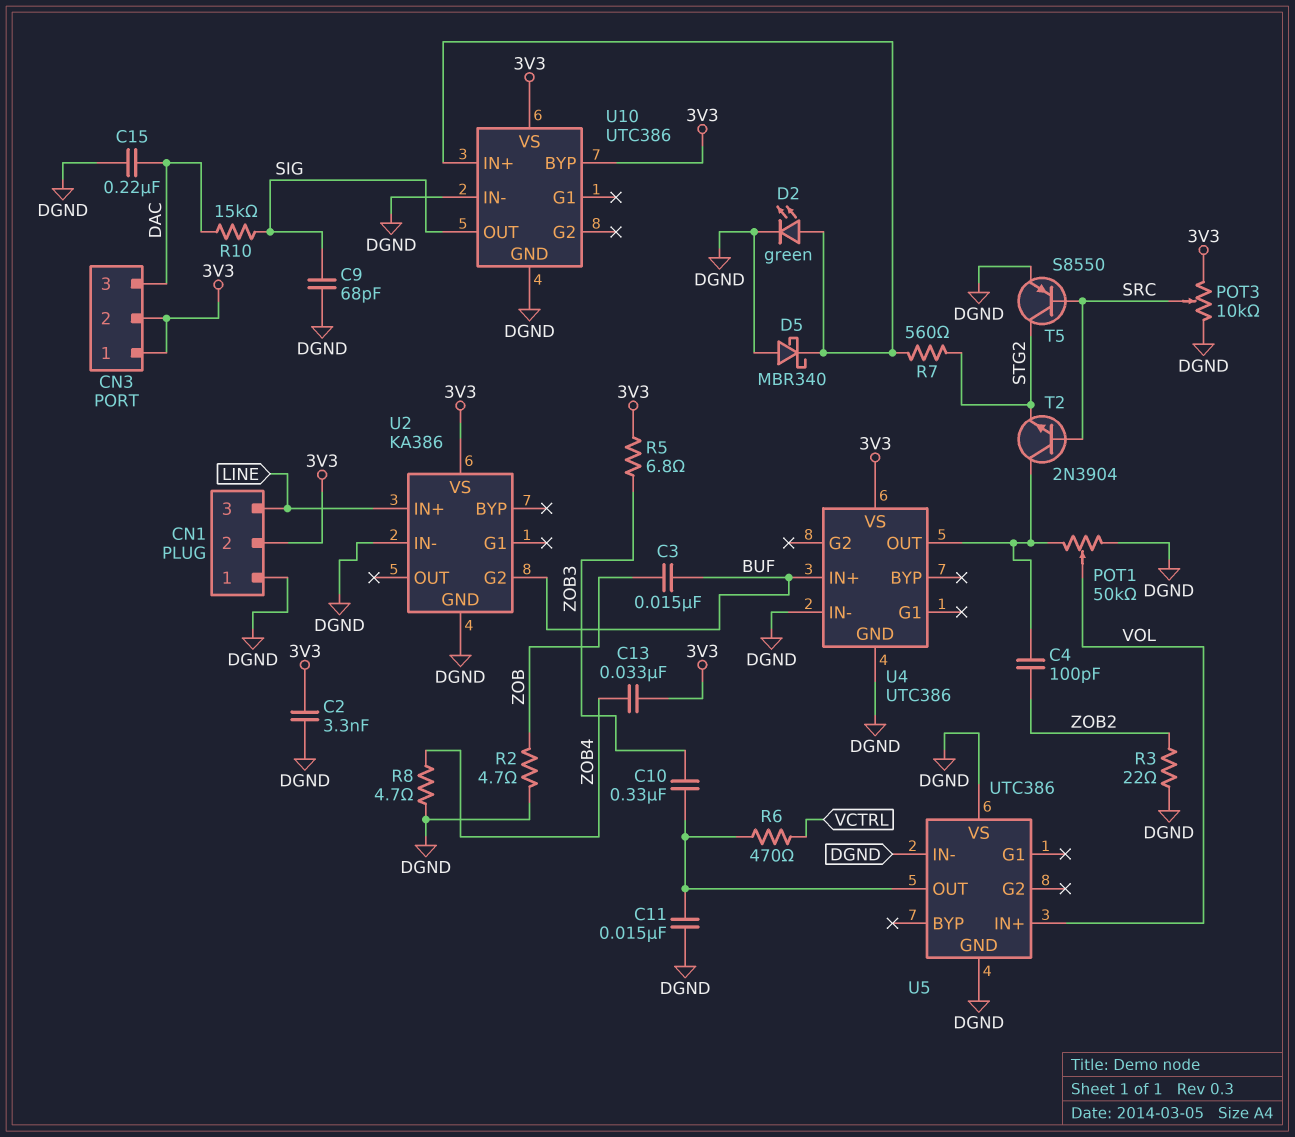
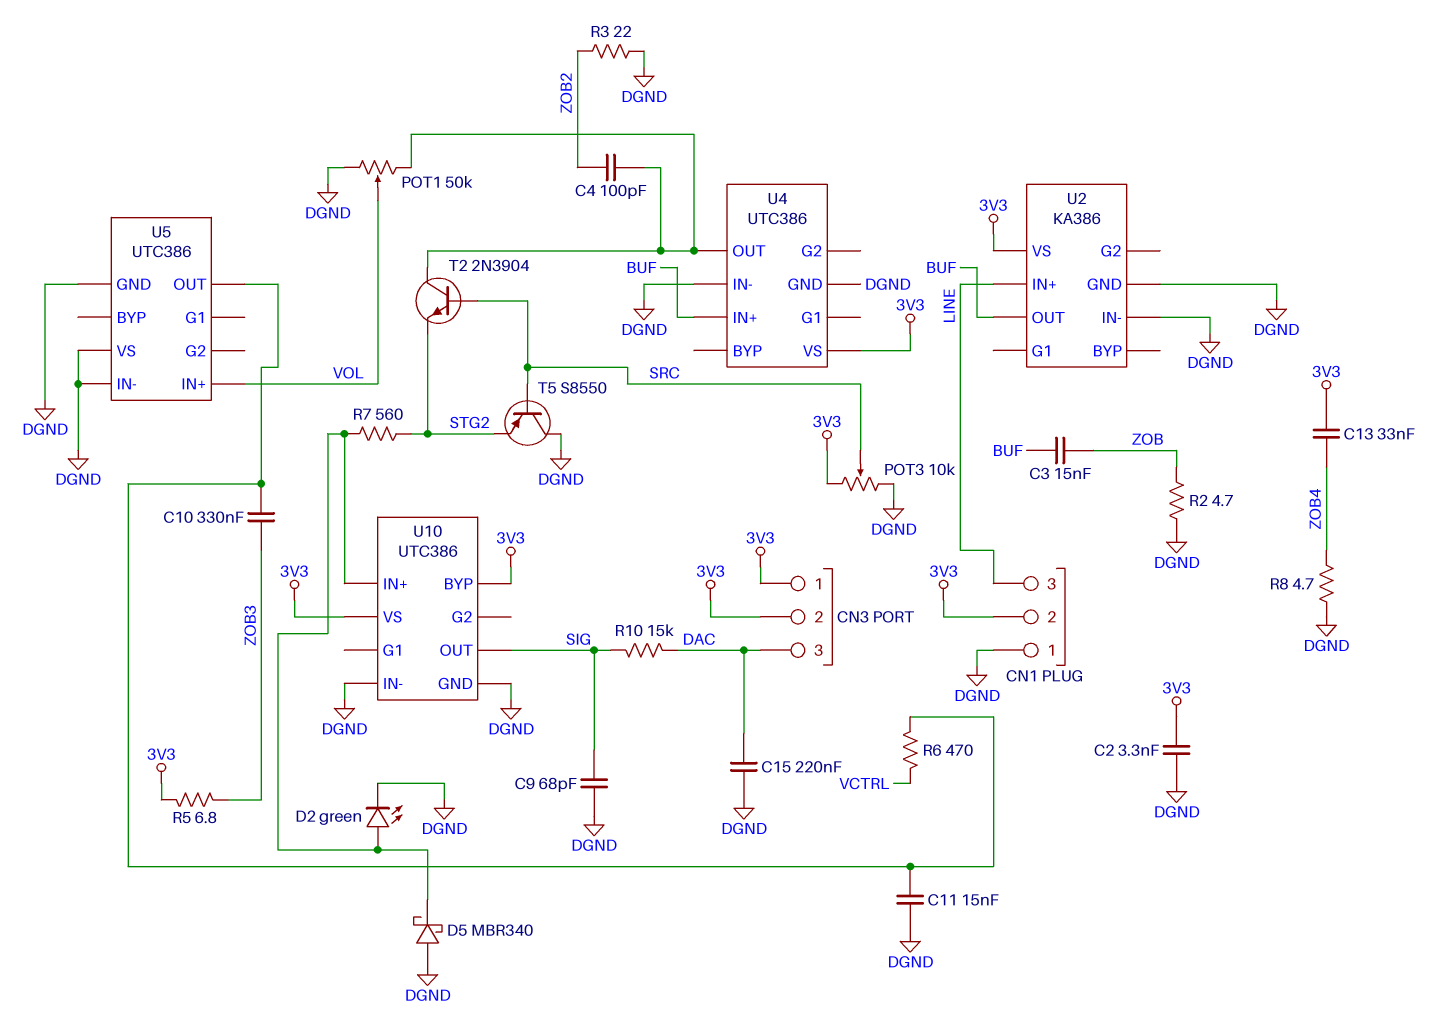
T5: PNP S8550 (B SRC, C STG2, E DGND) -> PNP S8550 (B SRC, C DGND, E STG2)
U2 pin G2: BUF -> none
U2 pin OUT: none -> BUF

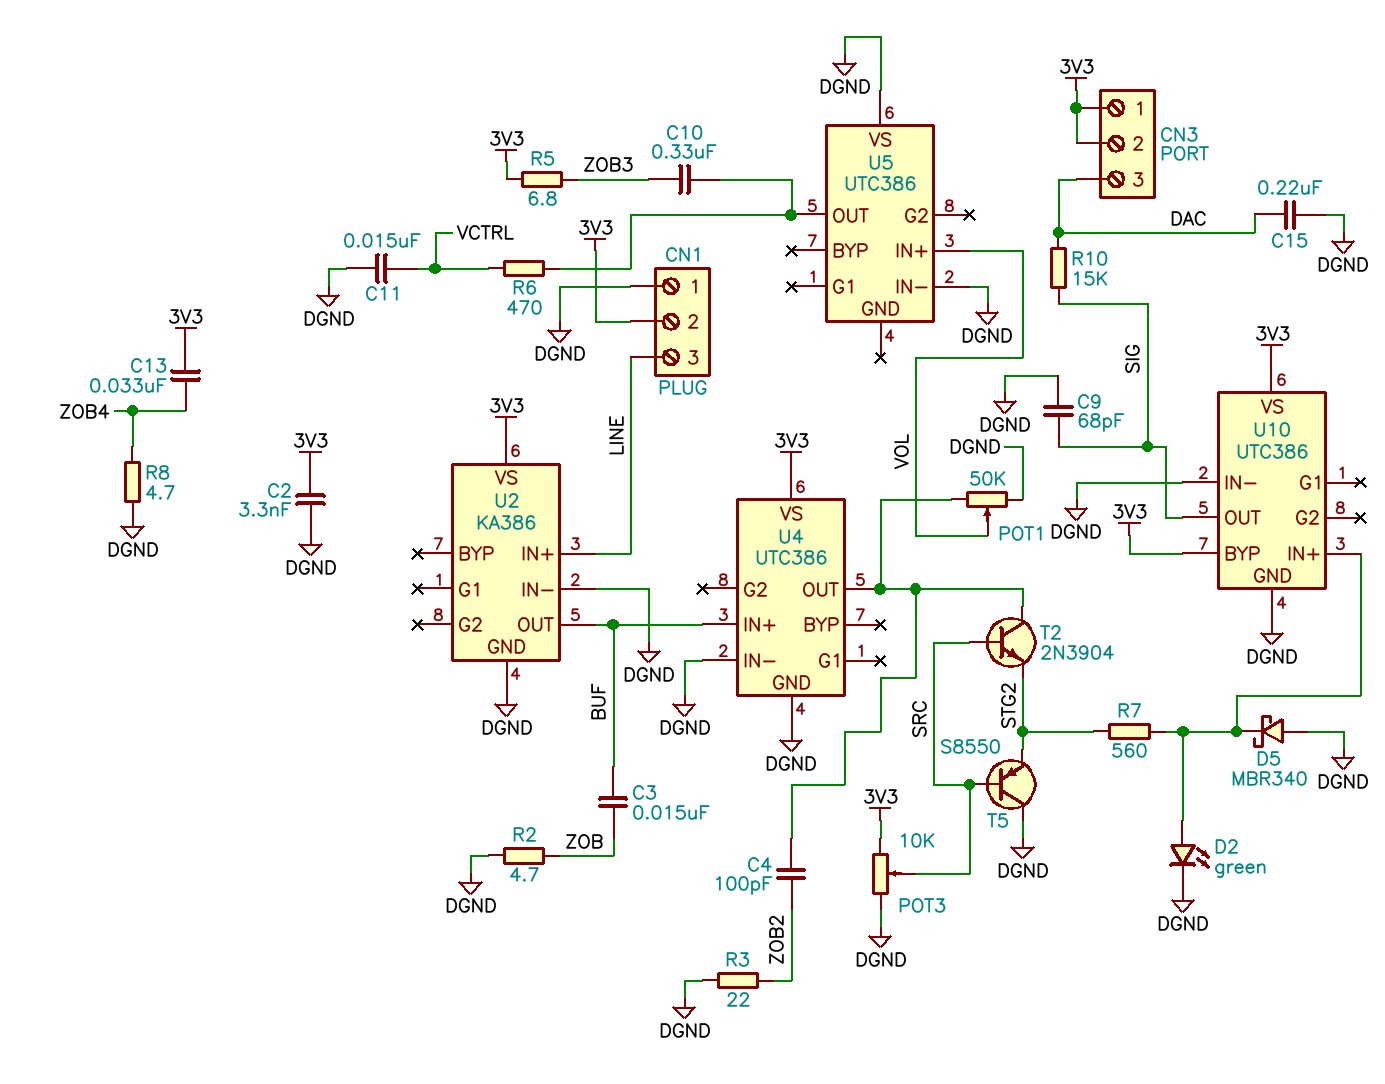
C11: 15nF (DGND, U5/OUT) -> 15nF (DGND, VCTRL)
U5 pin GND: DGND -> none

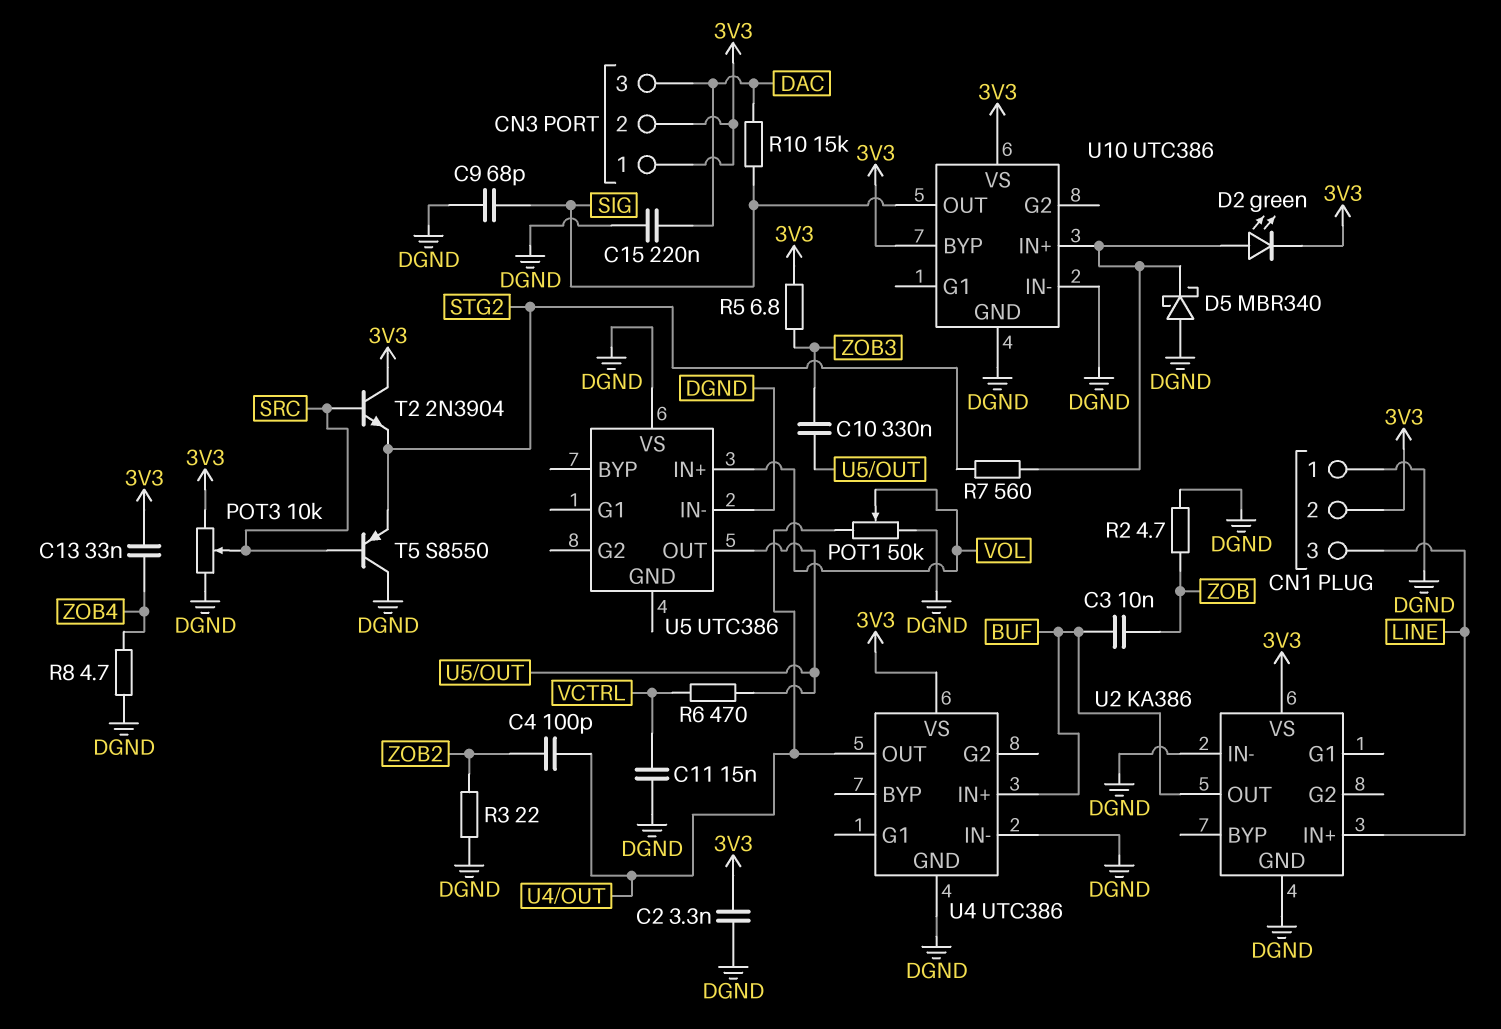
C3: 15nF (BUF, ZOB) -> 10nF (BUF, ZOB)
D2: LED green (A U10/IN+, K DGND) -> LED green (A U10/IN+, K 3V3)
T2: NPN 2N3904 (B SRC, C U4/OUT, E STG2) -> NPN 2N3904 (B SRC, C 3V3, E STG2)

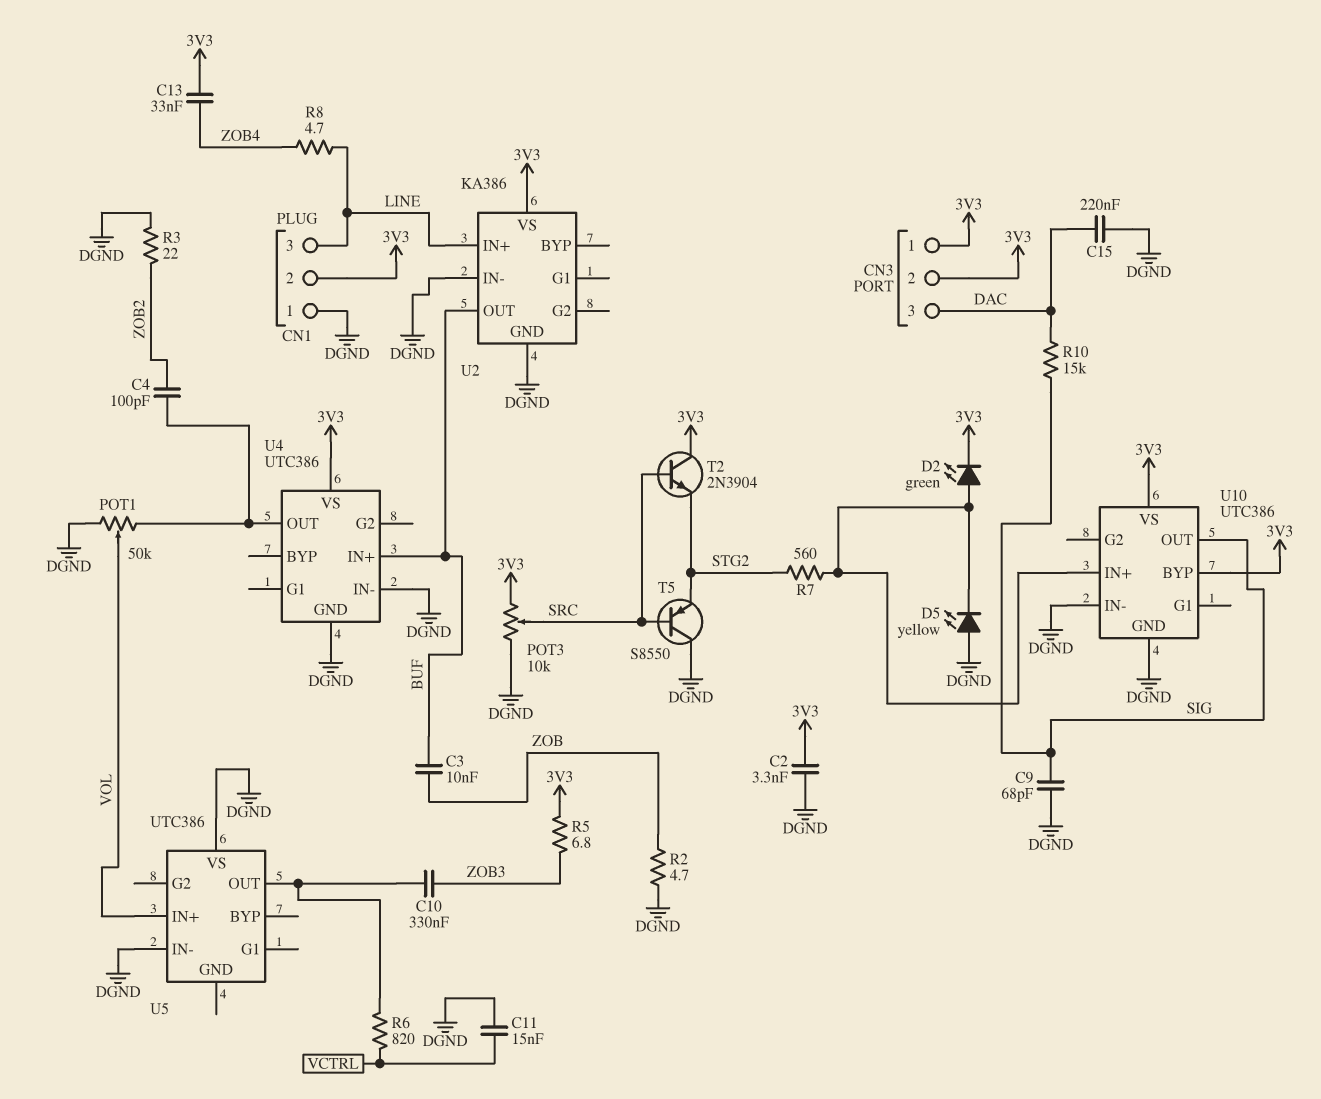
D5: schottky MBR340 (A DGND, K U10/IN+) -> LED yellow (A DGND, K U10/IN+)
R6: 470 (U5/OUT, VCTRL) -> 820 (U5/OUT, VCTRL)
R8: 4.7 (DGND, ZOB4) -> 4.7 (LINE, ZOB4)

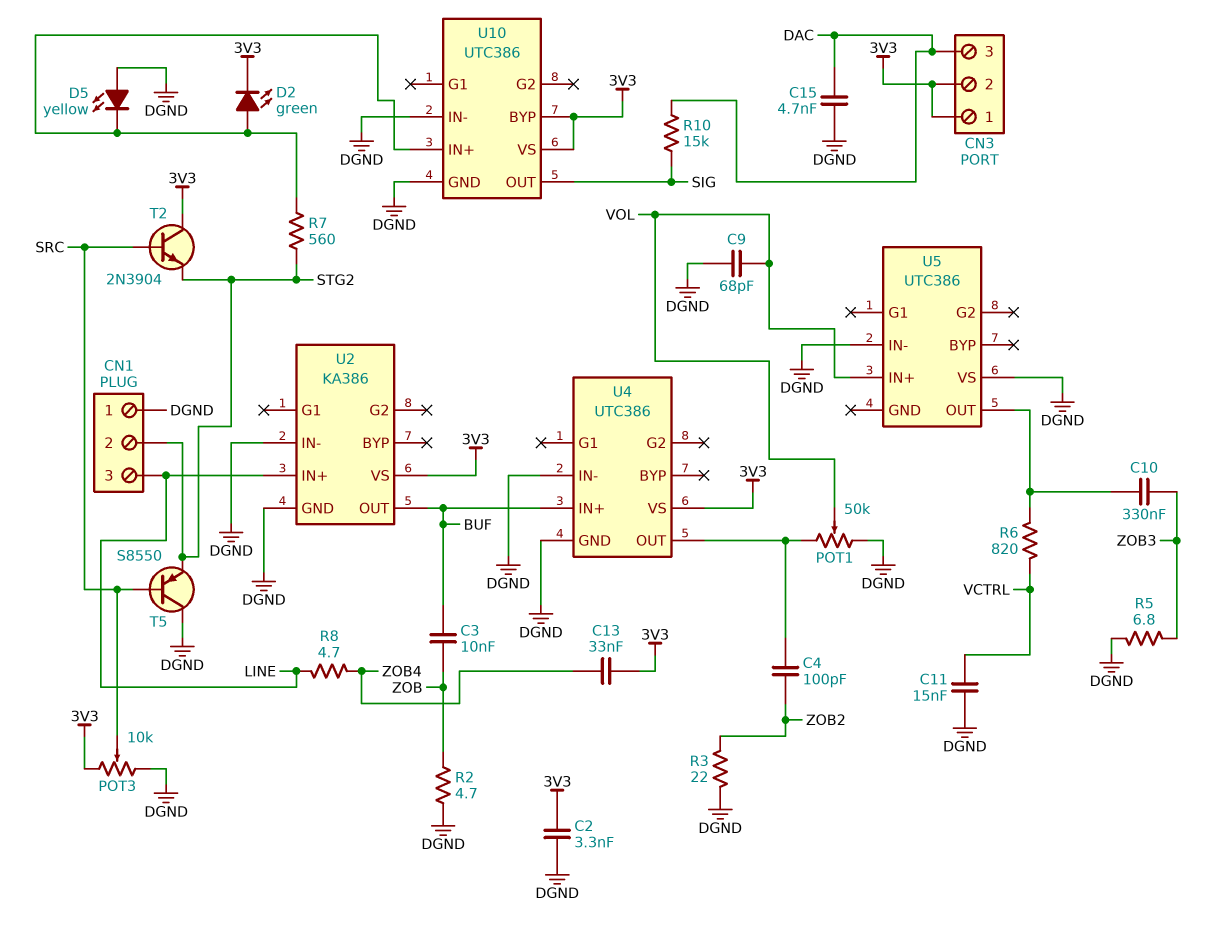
C9: 68pF (DGND, SIG) -> 68pF (DGND, VOL)
C15: 220nF (DAC, DGND) -> 4.7nF (DAC, DGND)
CN1 pin 2: 3V3 -> STG2
R5: 6.8 (3V3, ZOB3) -> 6.8 (DGND, ZOB3)

